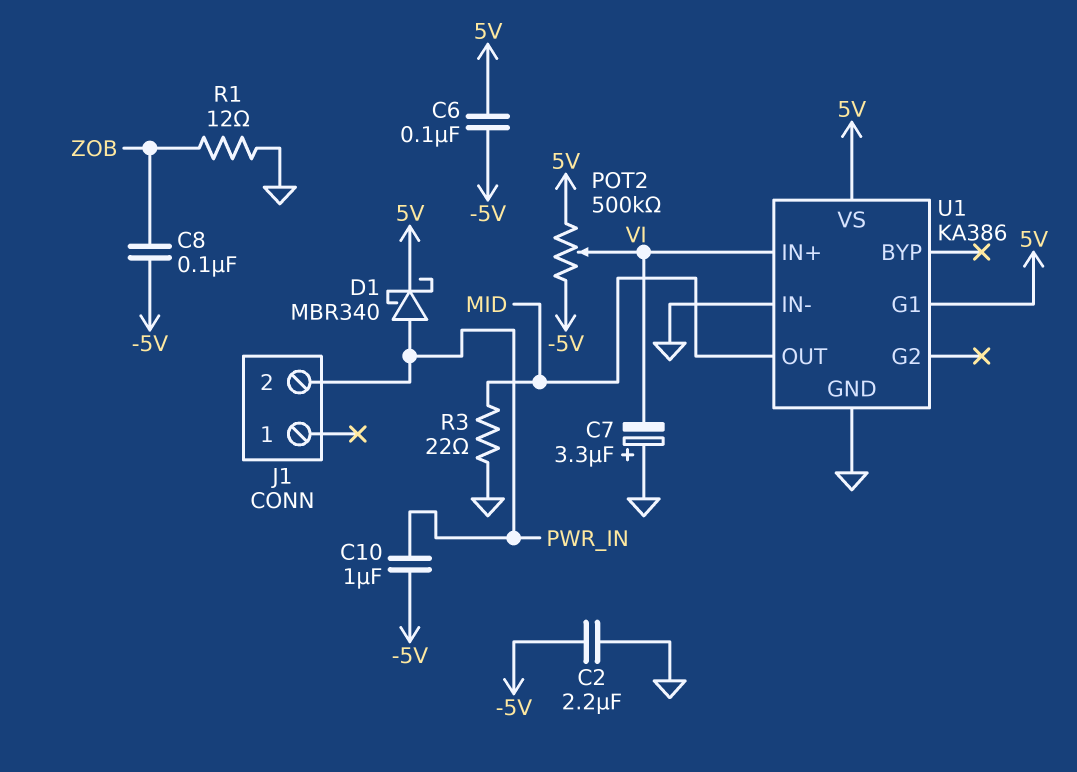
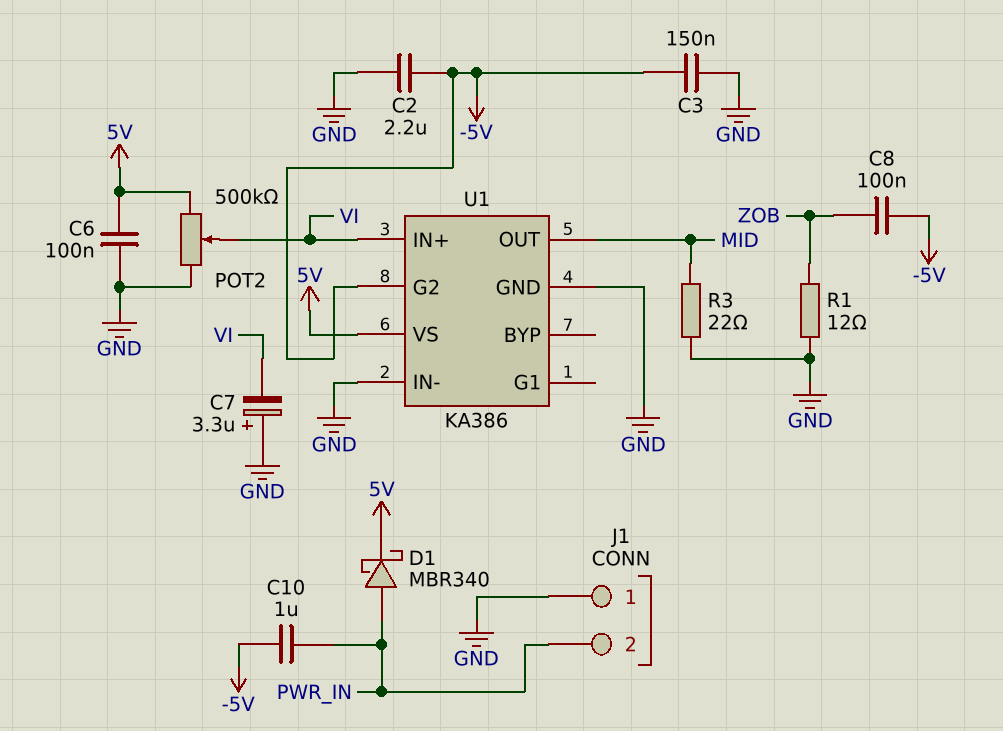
C3: none -> 150nF (-5V, GND)
C6: 100nF (-5V, 5V) -> 100nF (5V, GND)
J1 pin 1: none -> GND
POT2: 500k (-5V, 5V, wiper VI) -> 500k (5V, GND, wiper VI)
U1 pin G1: 5V -> none
U1 pin G2: none -> -5V

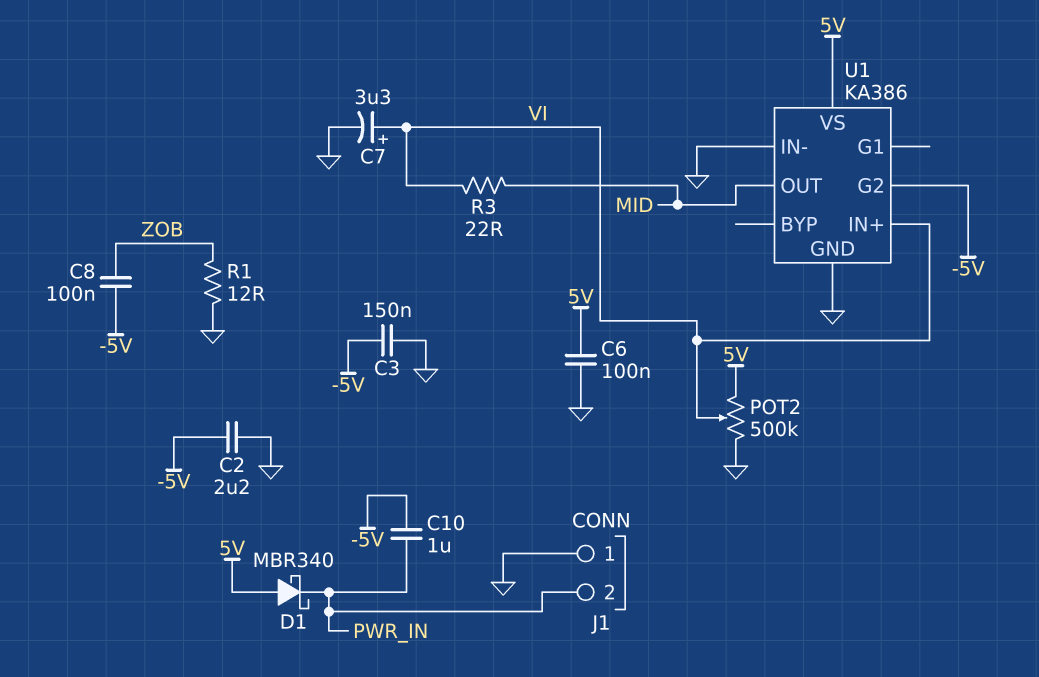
C7: 3.3uF (plus GND, minus VI) -> 3.3uF (plus VI, minus GND)
D1: schottky MBR340 (A PWR_IN, K 5V) -> schottky MBR340 (A 5V, K PWR_IN)
R3: 22 (GND, MID) -> 22 (MID, VI)

